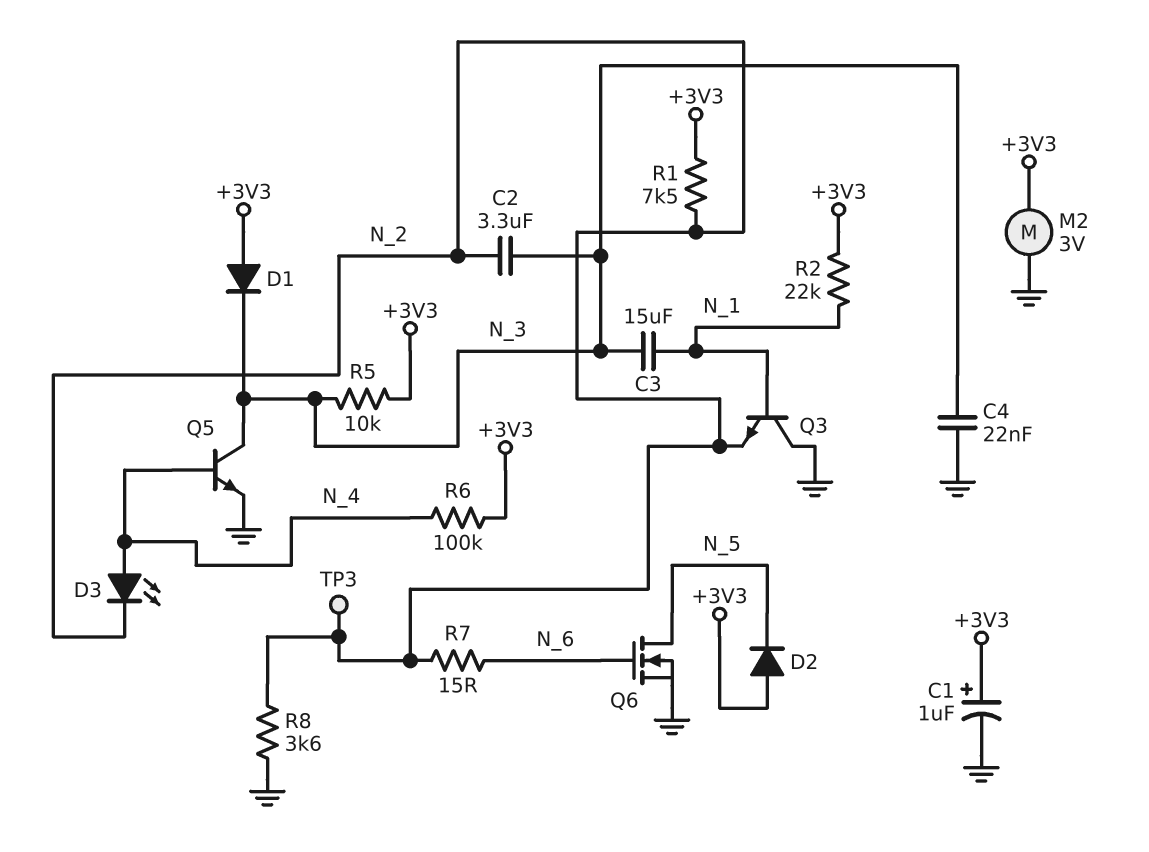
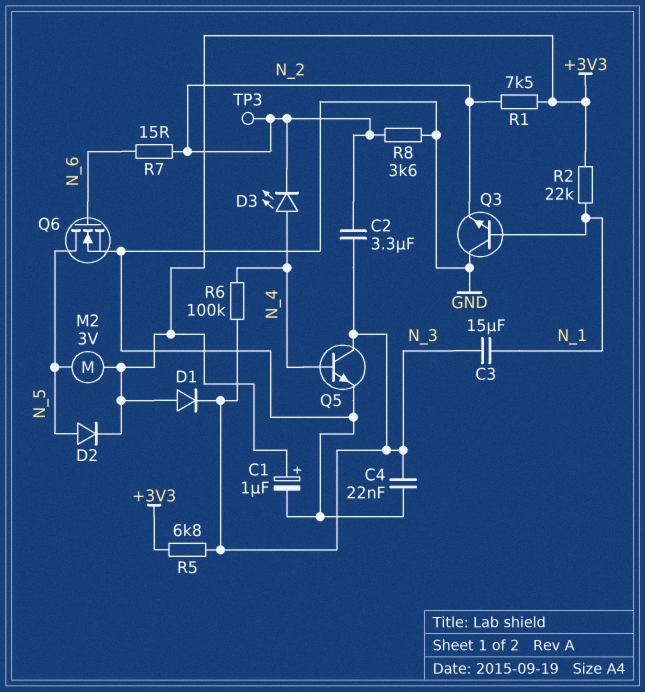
D2: diode (A +3V3, K N_5) -> diode (A N_5, K +3V3)
M2: motor 3V (+3V3, GND) -> motor 3V (+3V3, N_5)
R5: 10k (+3V3, N_3) -> 6.8k (+3V3, N_3)
R6: 100k (+3V3, N_4) -> 100k (N_3, N_4)

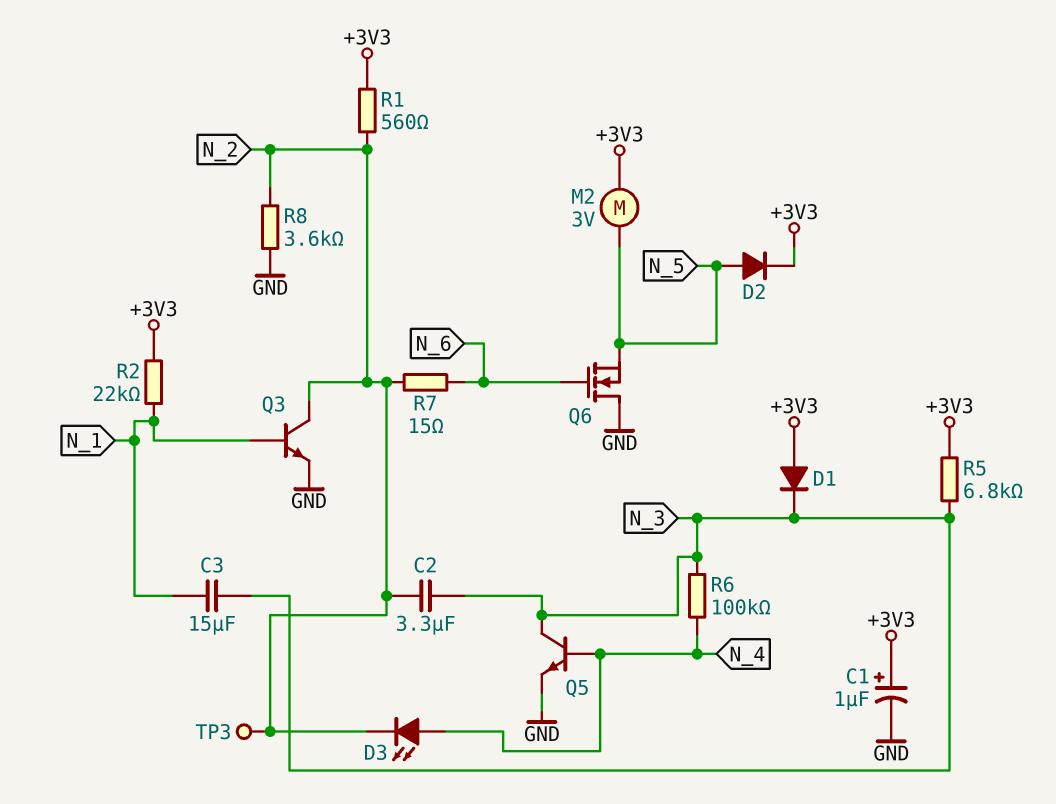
C4: 22nF (GND, N_3) -> none
Q3: NPN (B N_1, C GND, E N_2) -> NPN (B N_1, C N_2, E GND)
Q6: NMOS (G N_6, D N_5, S GND) -> NMOS (G N_6, D GND, S N_5)
R1: 7.5k (+3V3, N_2) -> 560 (+3V3, N_2)

